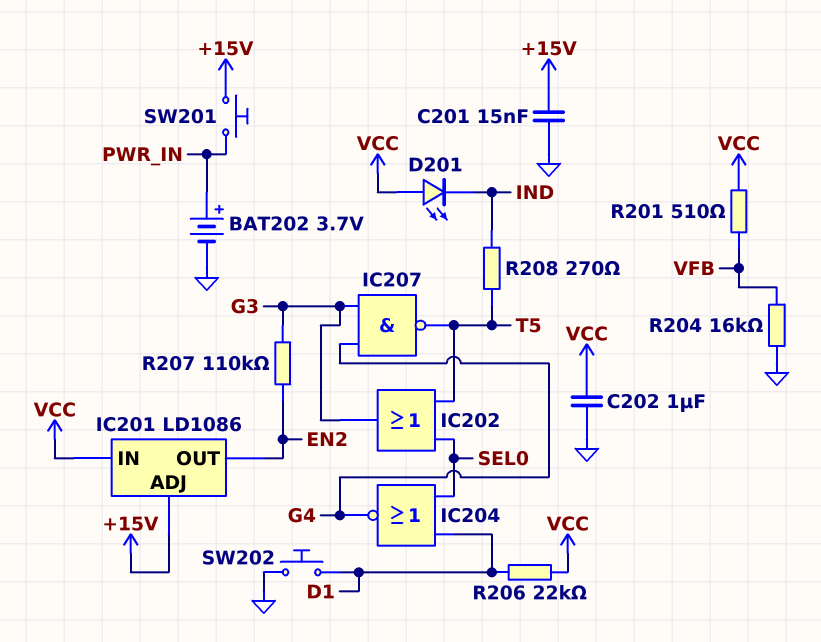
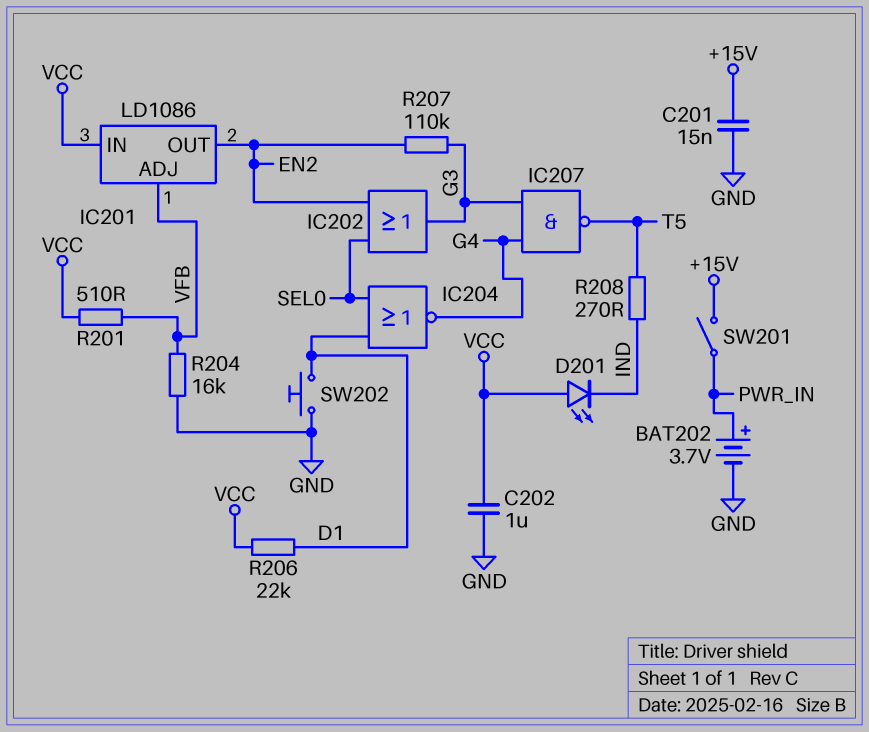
IC201 pin ADJ: +15V -> VFB
IC202: OR (in SEL0, in T5, out G3) -> OR (in EN2, in SEL0, out G3)
SW201: button (+15V, PWR_IN) -> switch (+15V, PWR_IN)

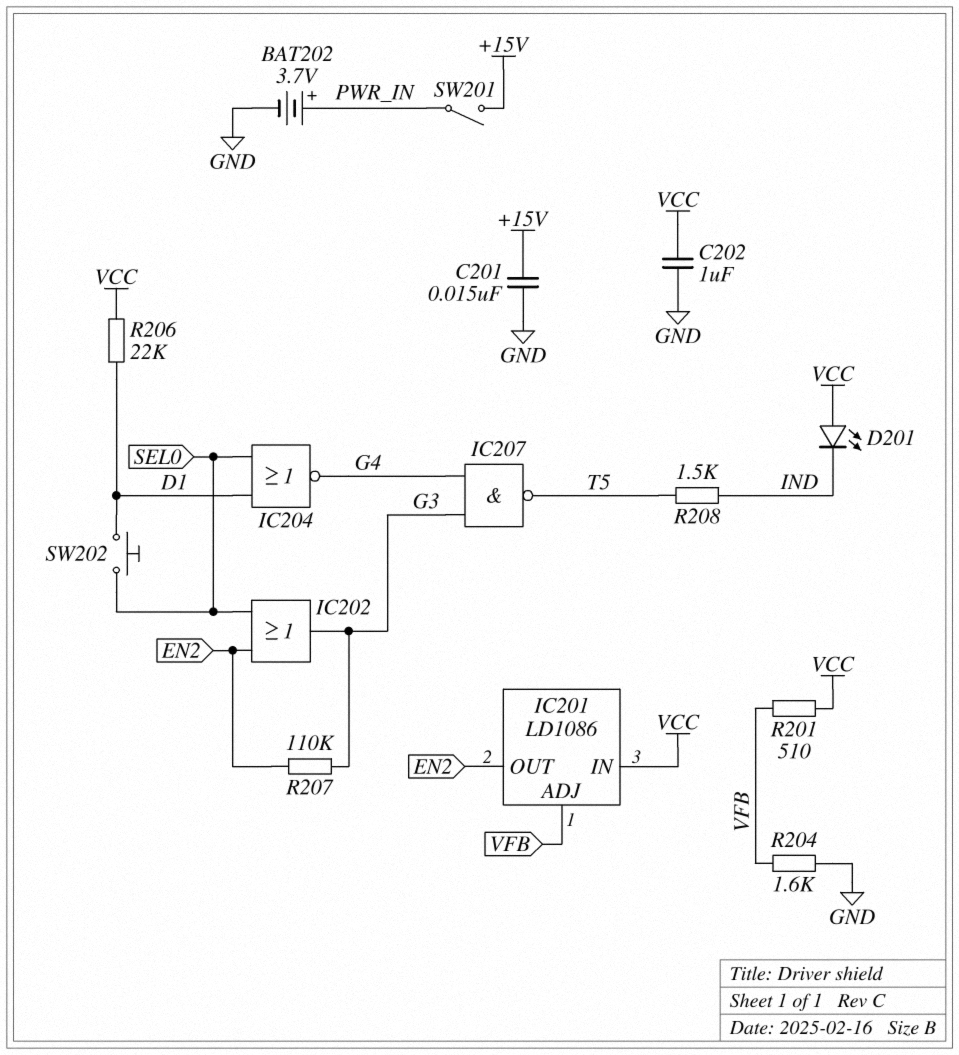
R204: 16k (GND, VFB) -> 1.6k (GND, VFB)
R208: 270 (IND, T5) -> 1.5k (IND, T5)
SW202: button (D1, GND) -> button (D1, SEL0)

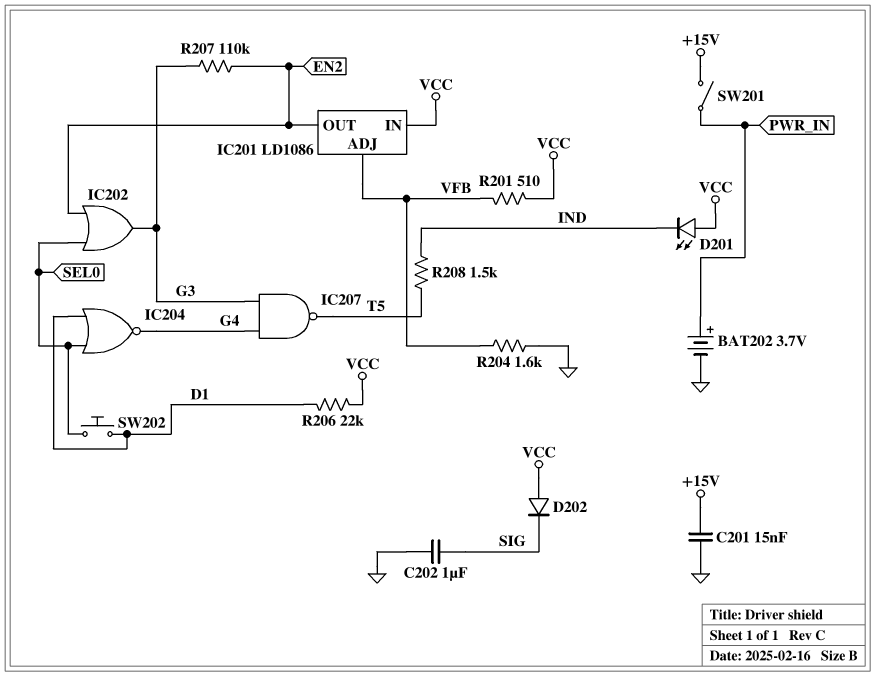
C202: 1uF (GND, VCC) -> 1uF (GND, SIG)
D202: none -> diode (A VCC, K SIG)

